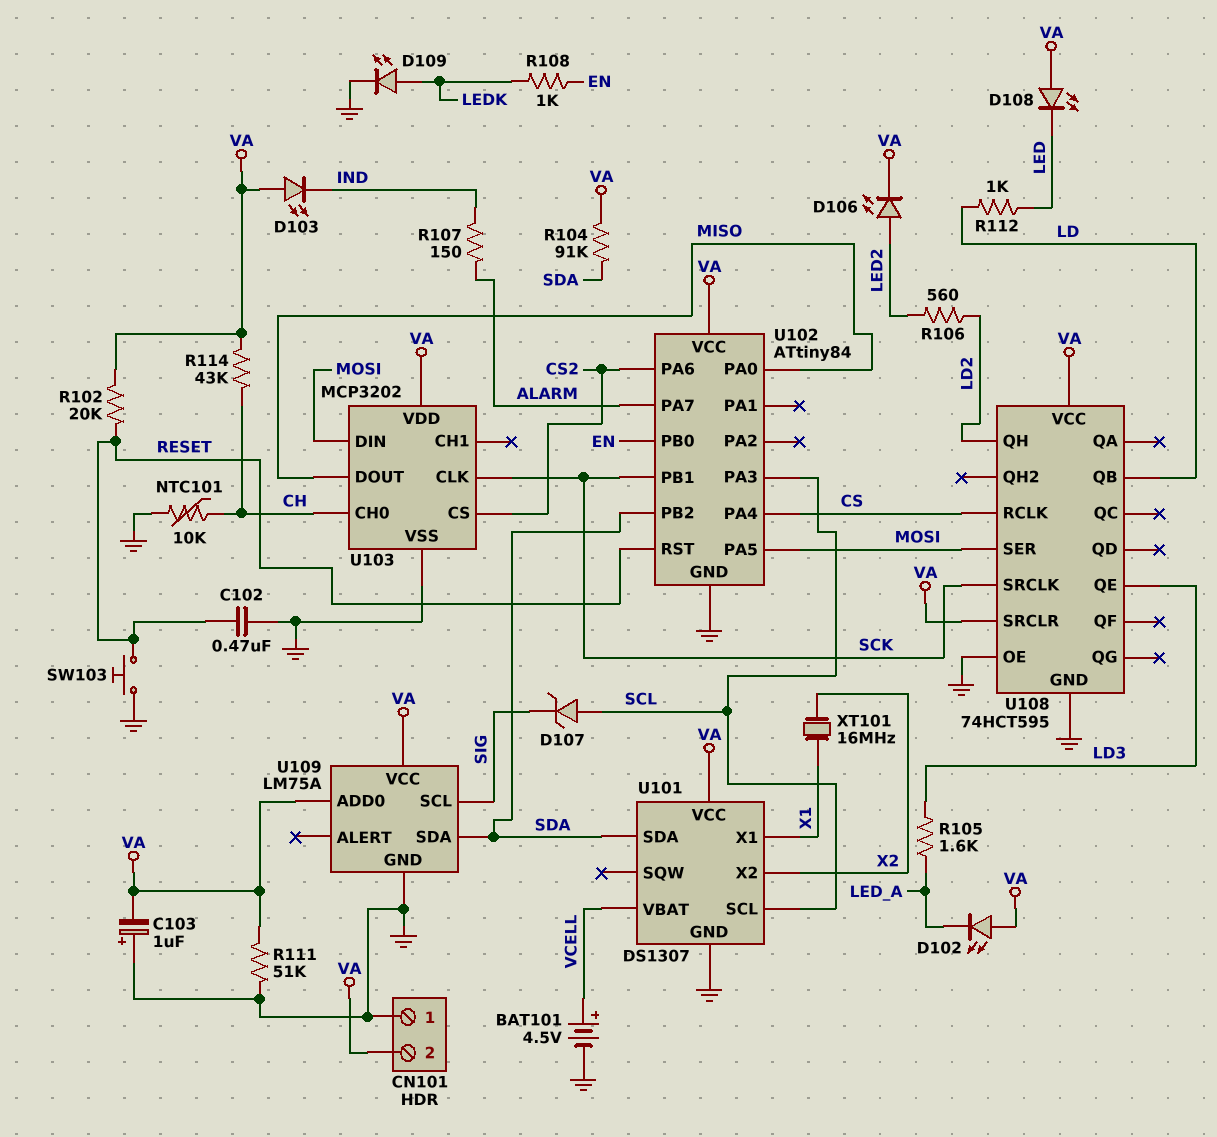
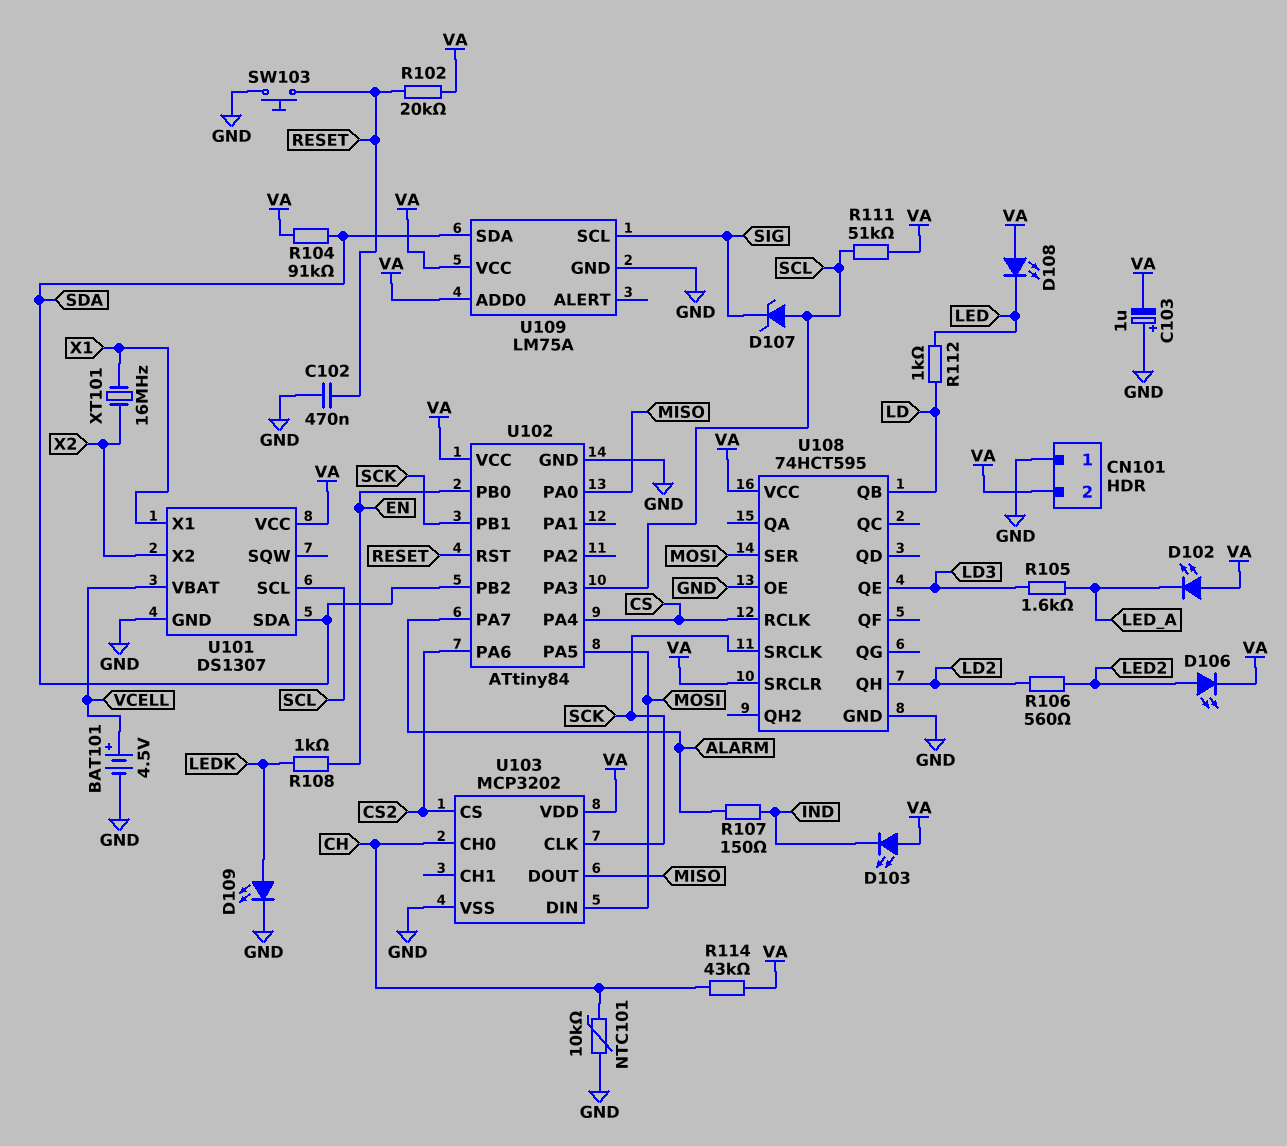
R111: 51k (GND, VA) -> 51k (SCL, VA)

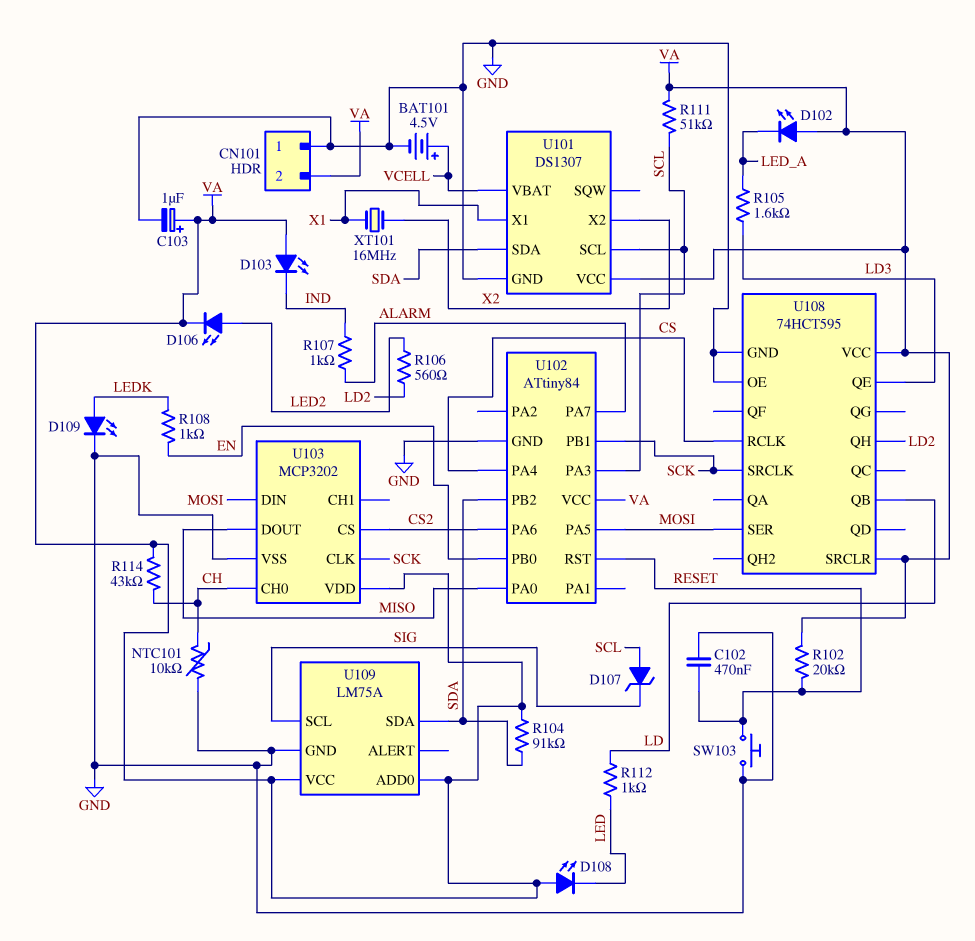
C103: 1uF (plus GND, minus VA) -> 1uF (plus VA, minus GND)
R107: 150 (ALARM, IND) -> 1k (ALARM, IND)

